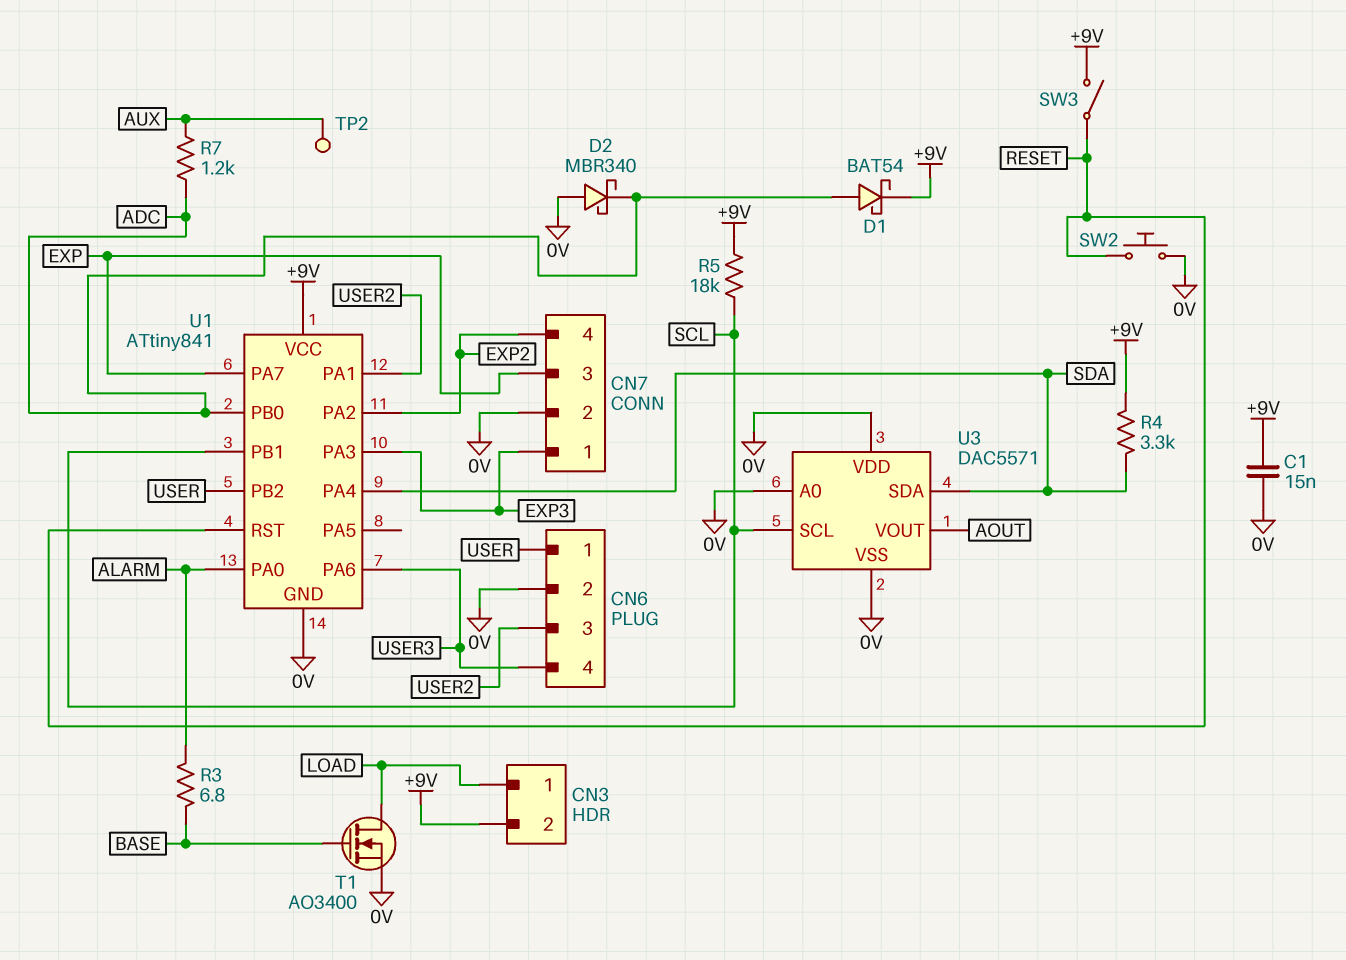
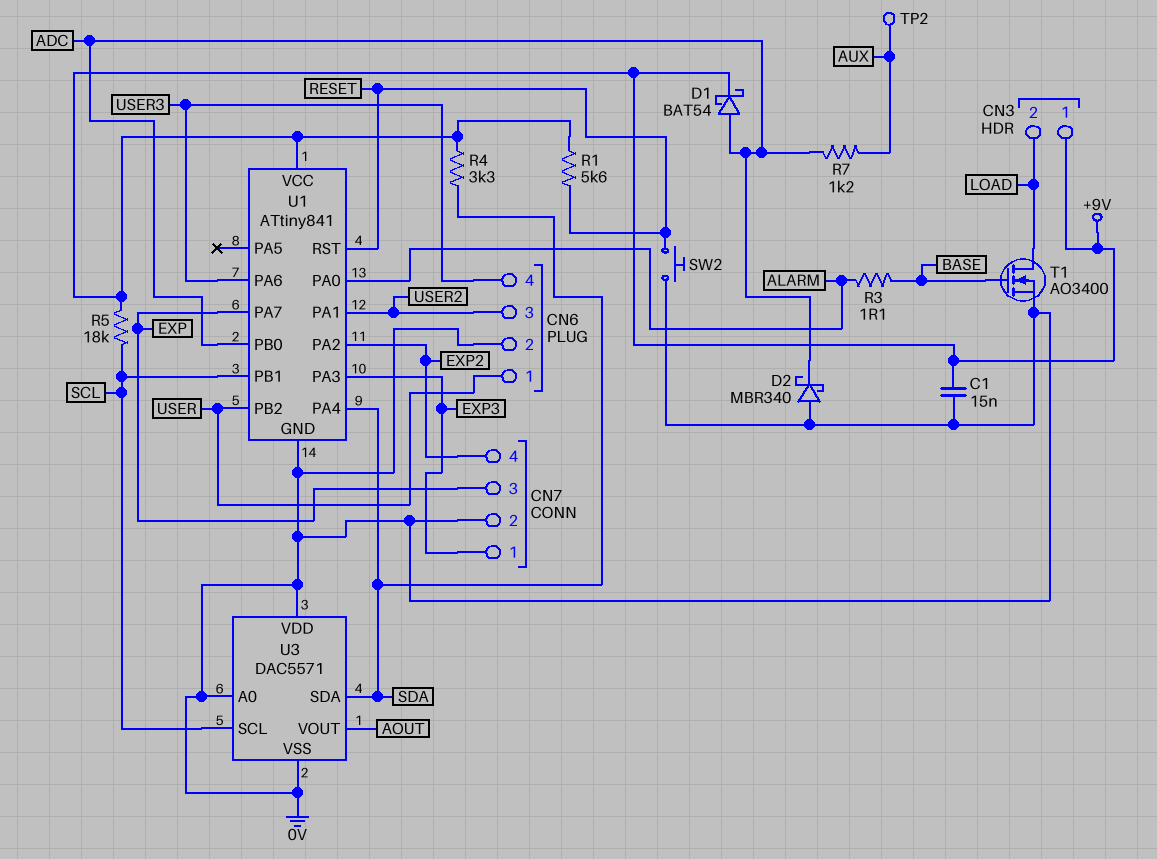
CN3 pin 1: LOAD -> +9V
CN3 pin 2: +9V -> LOAD
R1: none -> 5.6k (+9V, RESET)
R3: 6.8 (ALARM, BASE) -> 1.1 (ALARM, BASE)
SW3: switch (+9V, RESET) -> none

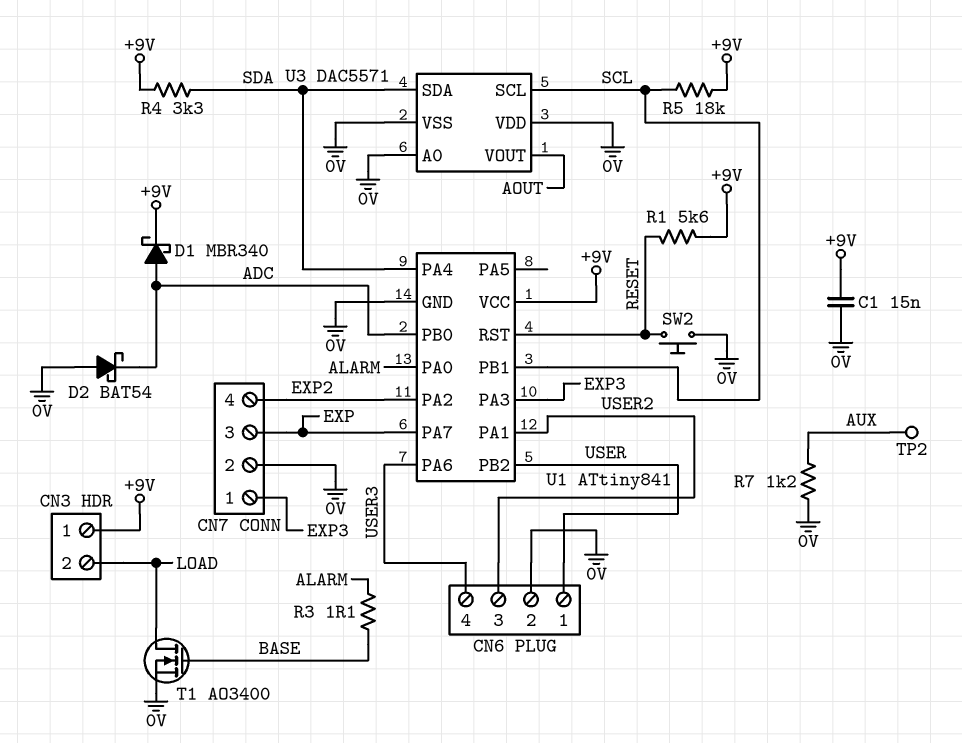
D1: schottky BAT54 (A ADC, K +9V) -> schottky MBR340 (A ADC, K +9V)
D2: schottky MBR340 (A 0V, K ADC) -> schottky BAT54 (A 0V, K ADC)
R7: 1.2k (ADC, AUX) -> 1.2k (0V, AUX)

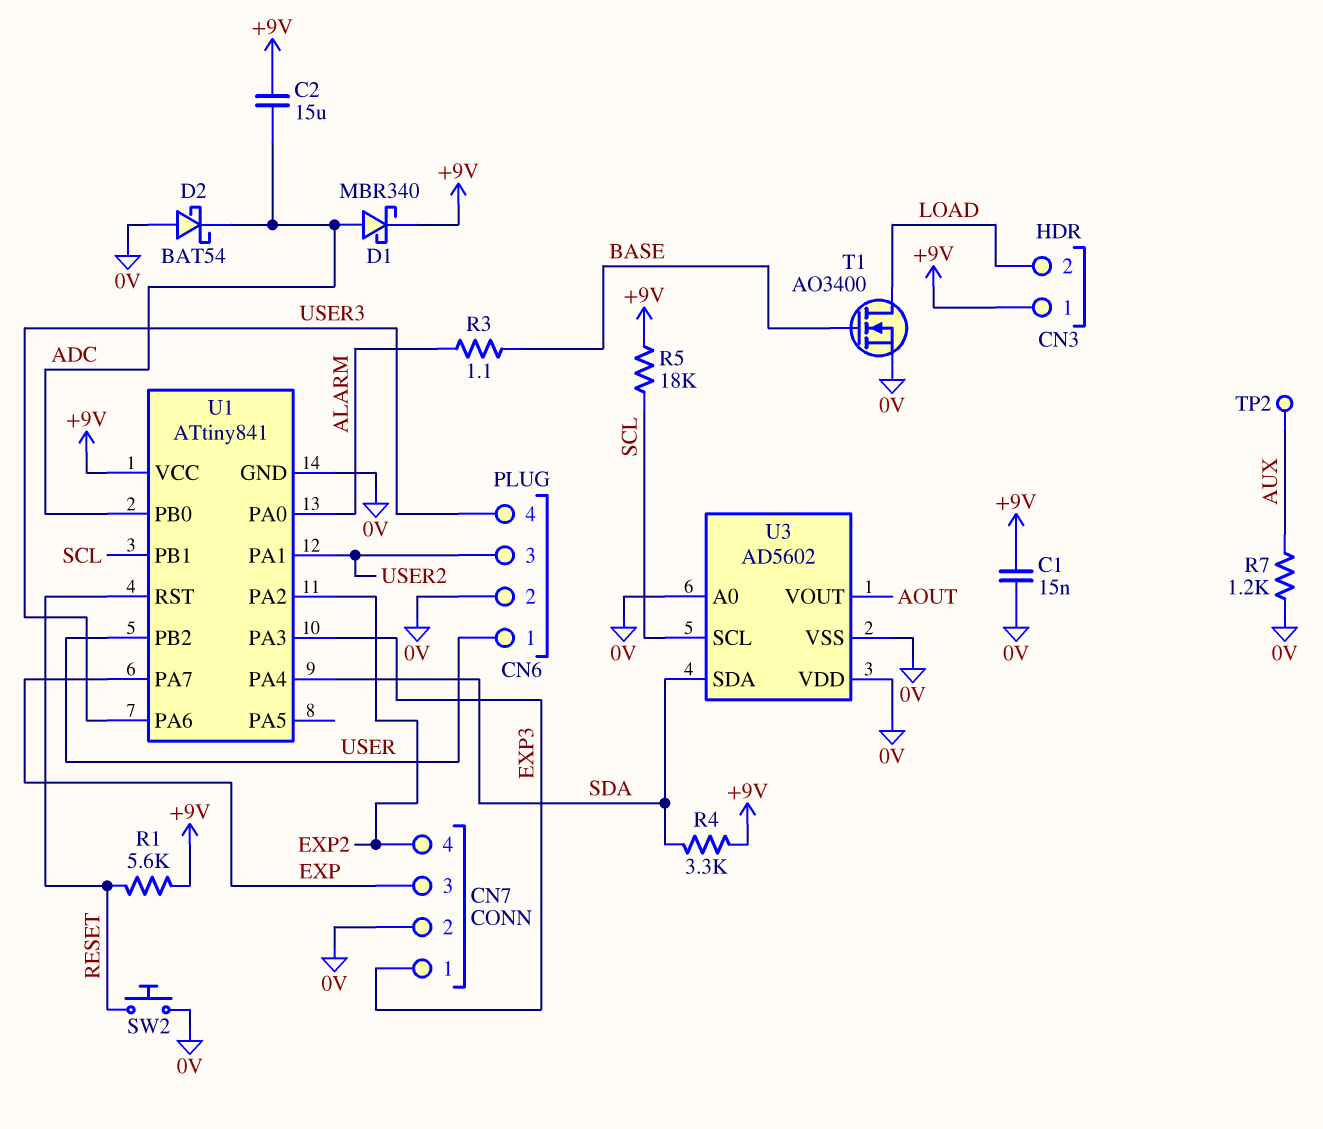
C2: none -> 15uF (+9V, ADC)
U3: DAC5571 -> AD5602

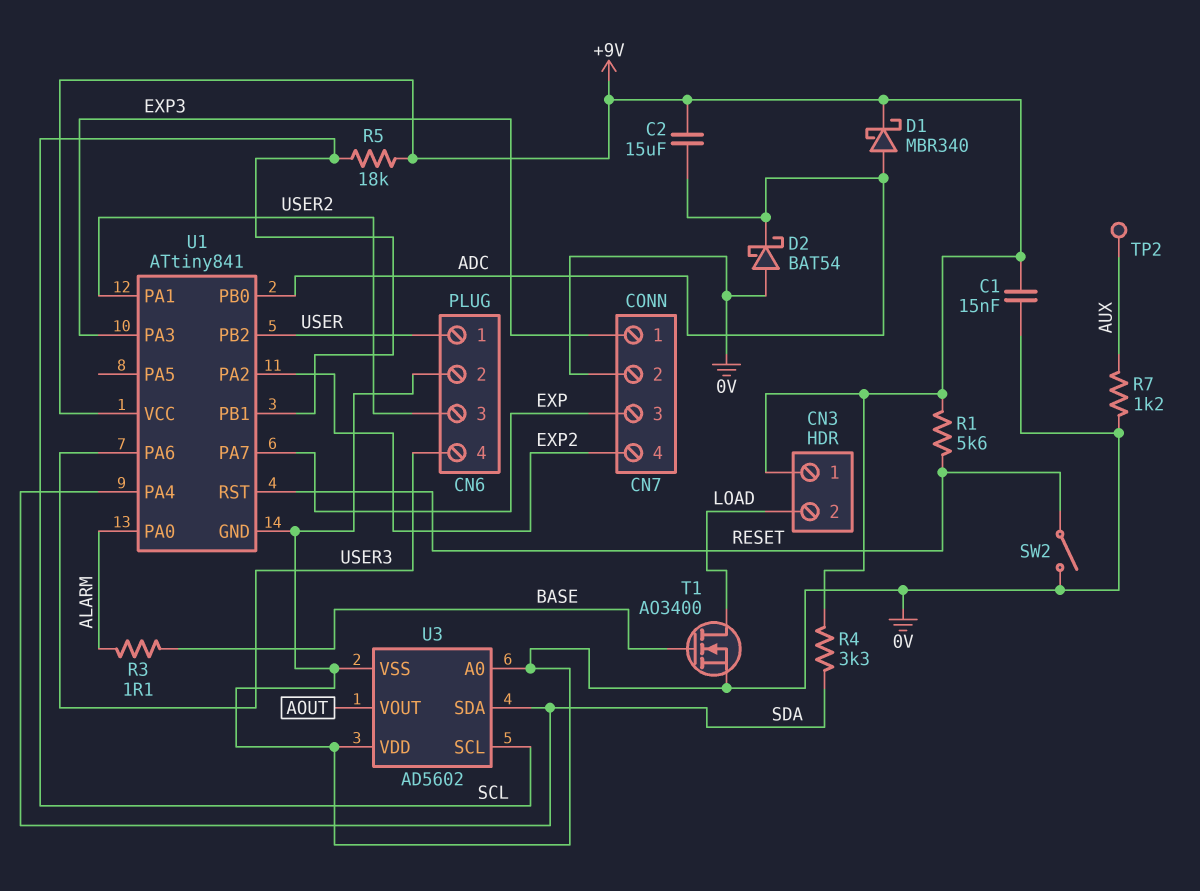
SW2: button (0V, RESET) -> switch (0V, RESET)

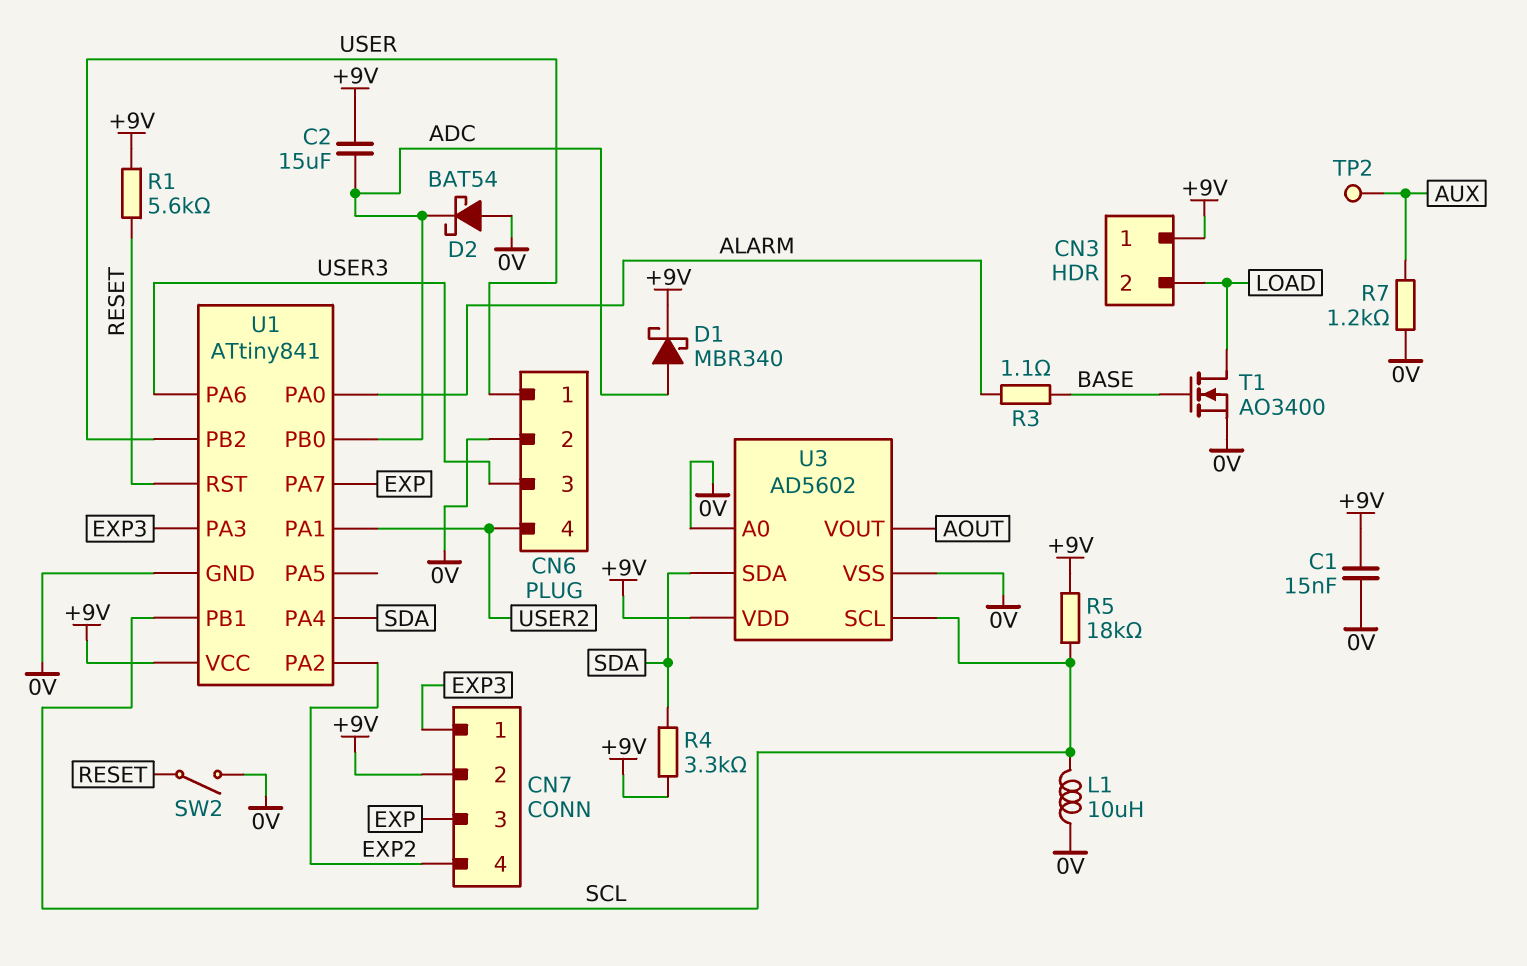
CN6 pin 3: USER2 -> USER3
CN6 pin 4: USER3 -> USER2
CN7 pin 2: 0V -> +9V
L1: none -> 10uH (0V, SCL)
U3 pin VDD: 0V -> +9V

